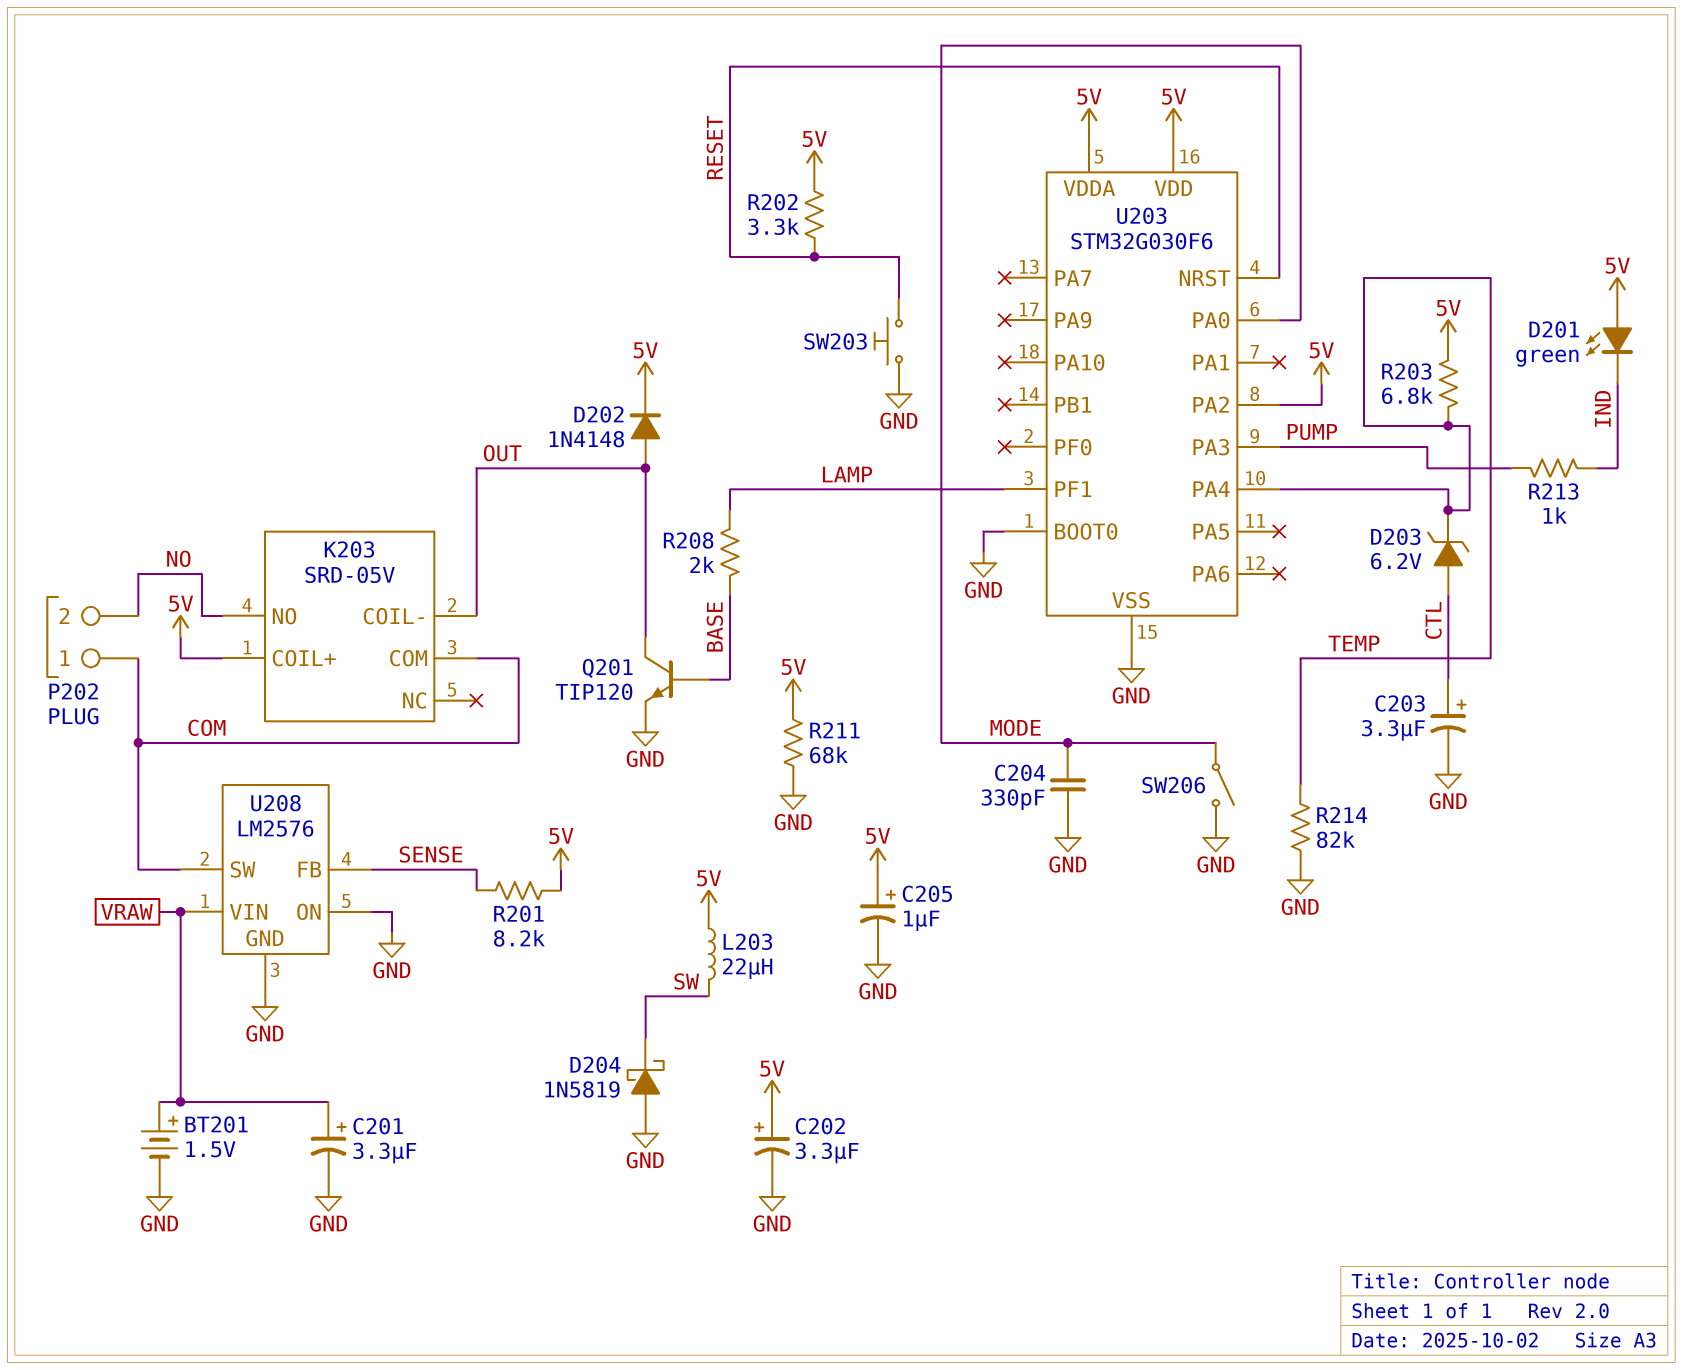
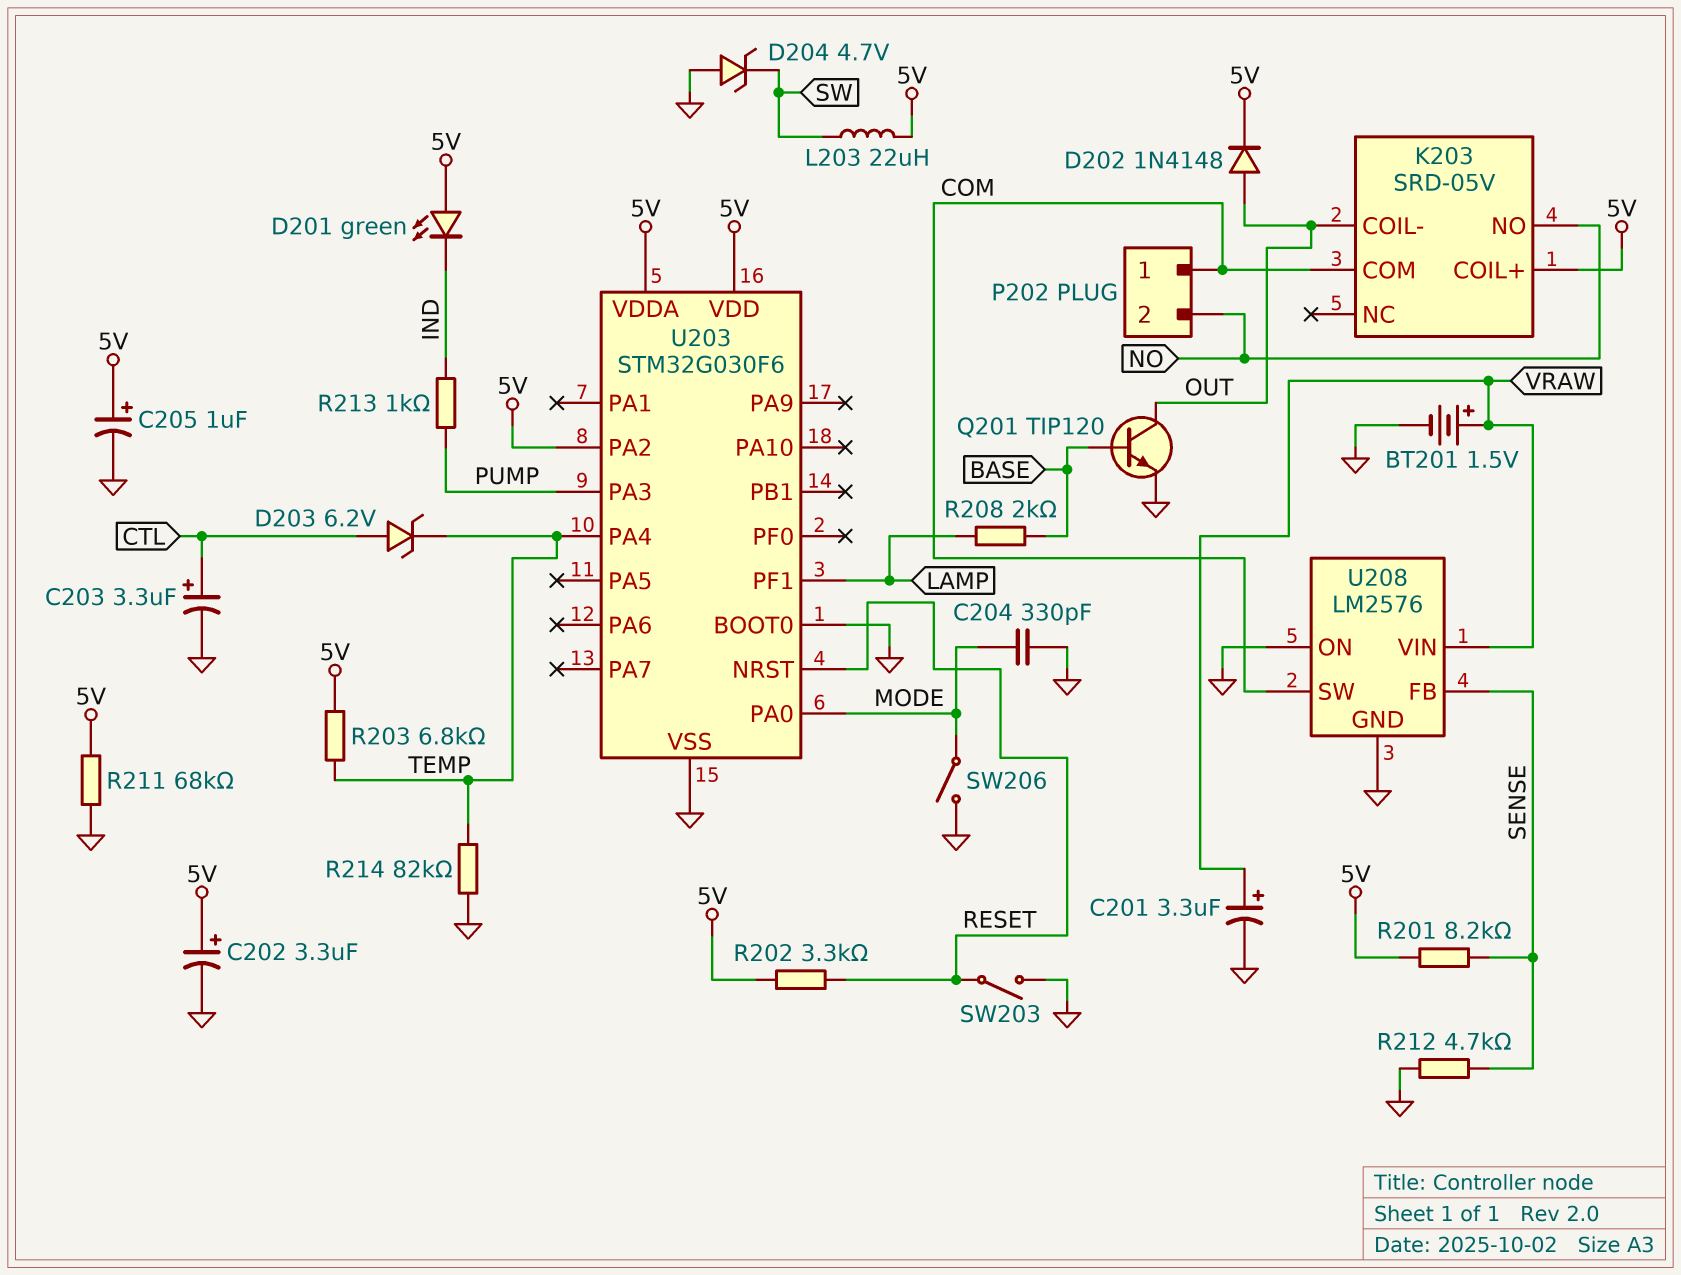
D204: schottky 1N5819 (A GND, K SW) -> zener 4.7V (A GND, K SW)
R212: none -> 4.7k (GND, SENSE)
SW203: button (GND, RESET) -> switch (GND, RESET)

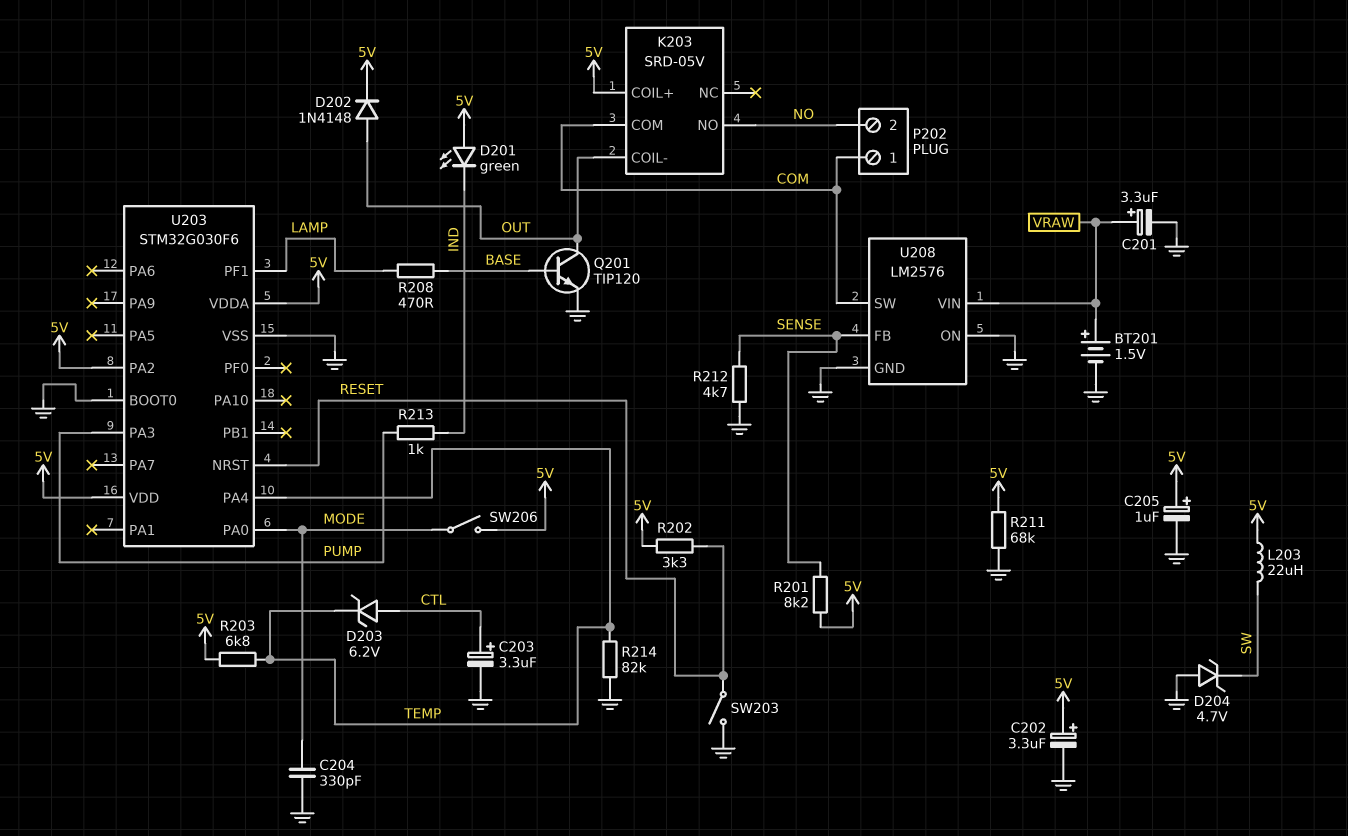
R208: 2k (BASE, LAMP) -> 470 (BASE, LAMP)
SW206: switch (GND, MODE) -> switch (5V, MODE)

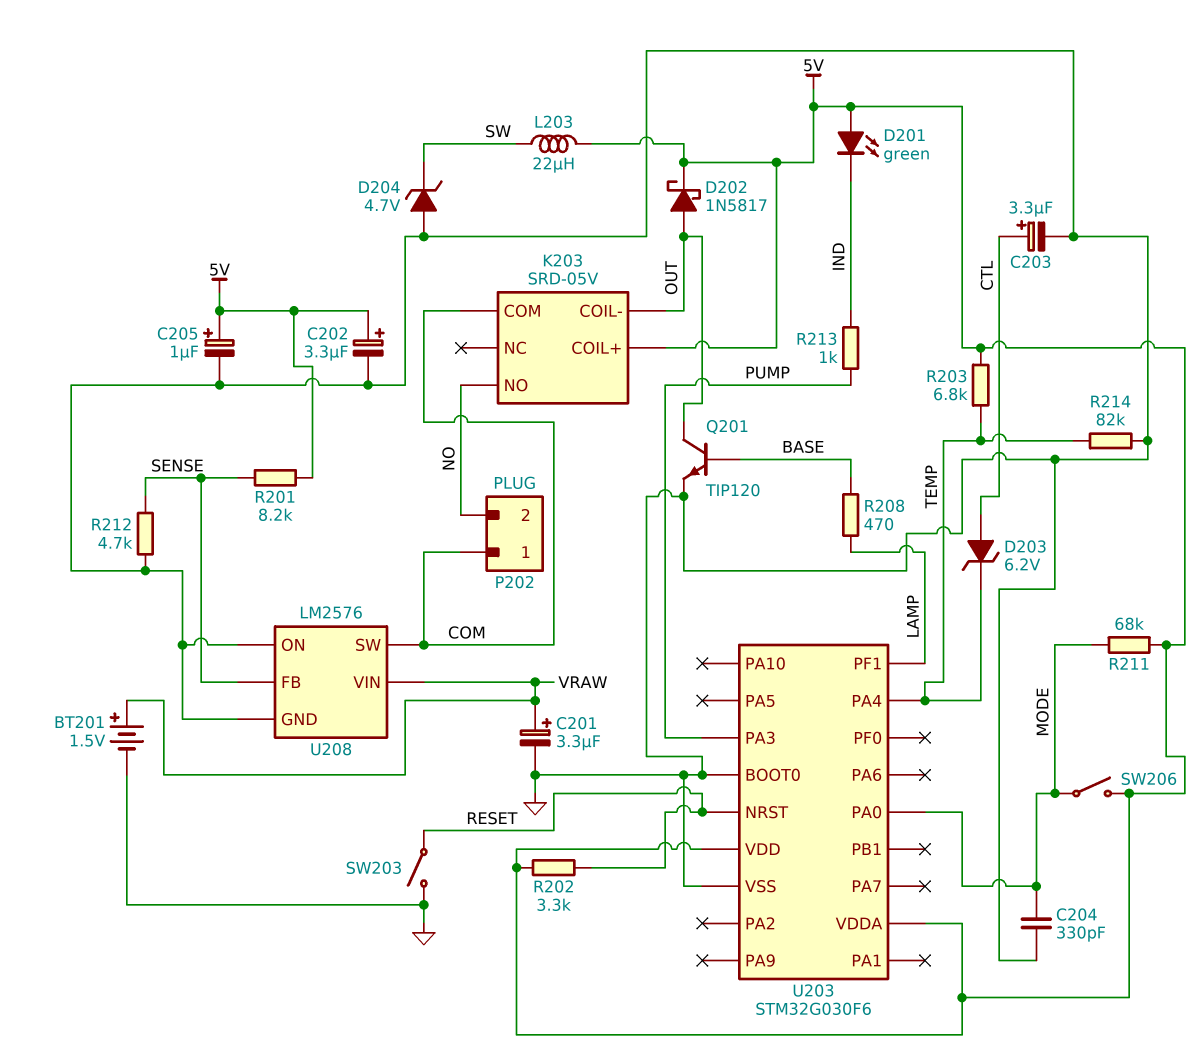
D202: diode 1N4148 (A OUT, K 5V) -> schottky 1N5817 (A OUT, K 5V)
R211: 68k (5V, GND) -> 68k (5V, MODE)
U203 pin PA2: 5V -> none

